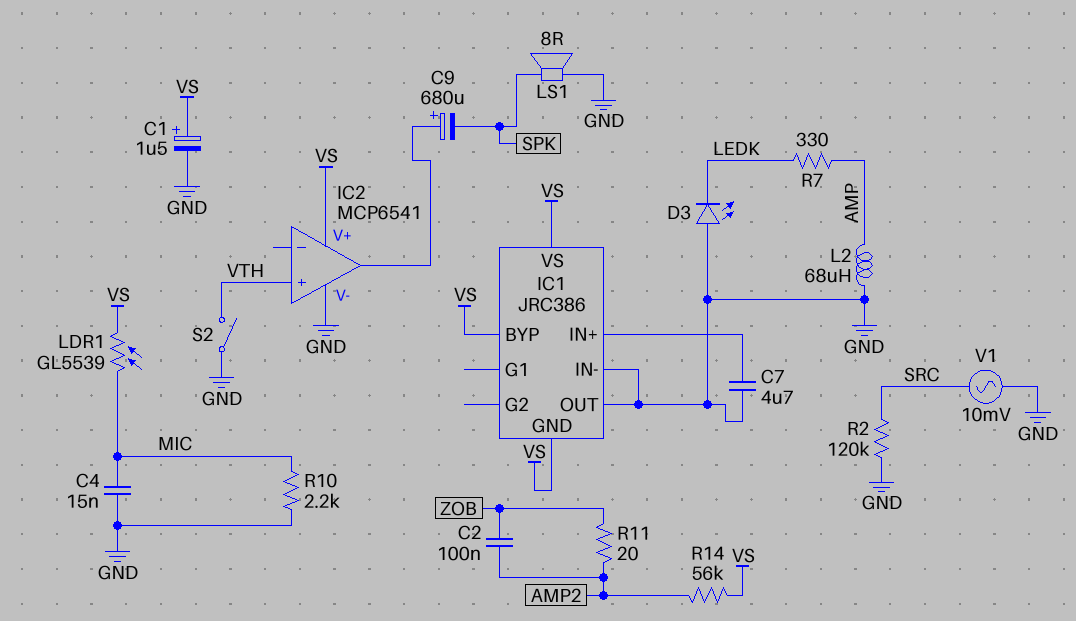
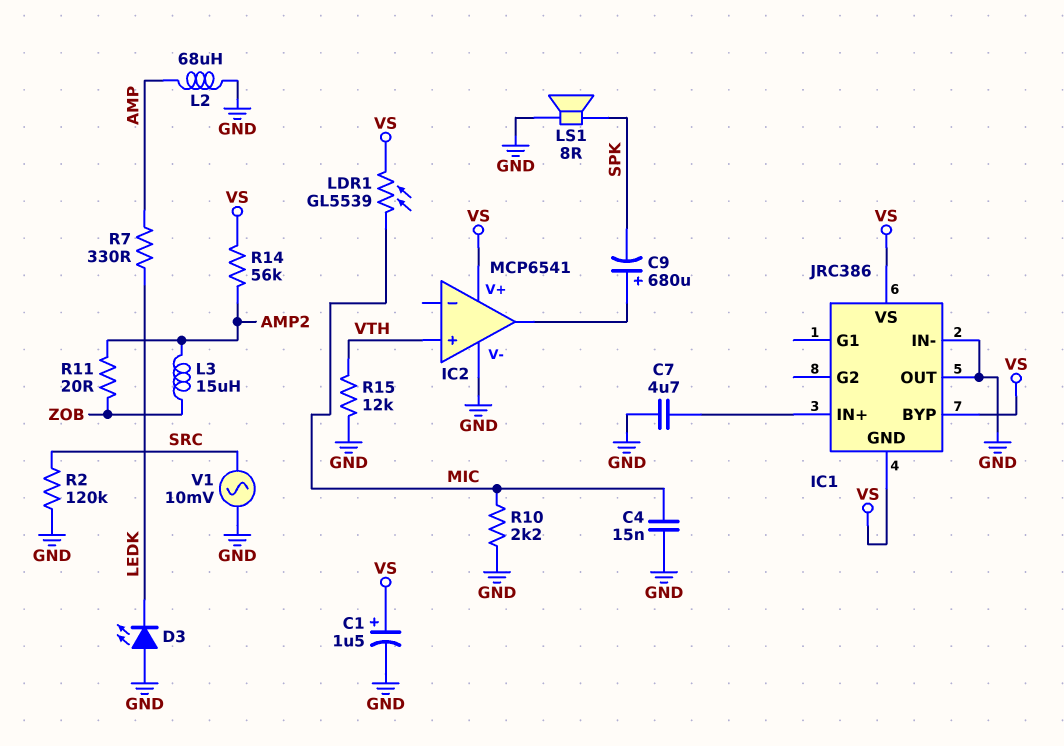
C2: 100nF (AMP2, ZOB) -> none
L3: none -> 15uH (AMP2, ZOB)
R15: none -> 12k (GND, VTH)
S2: switch (GND, VTH) -> none

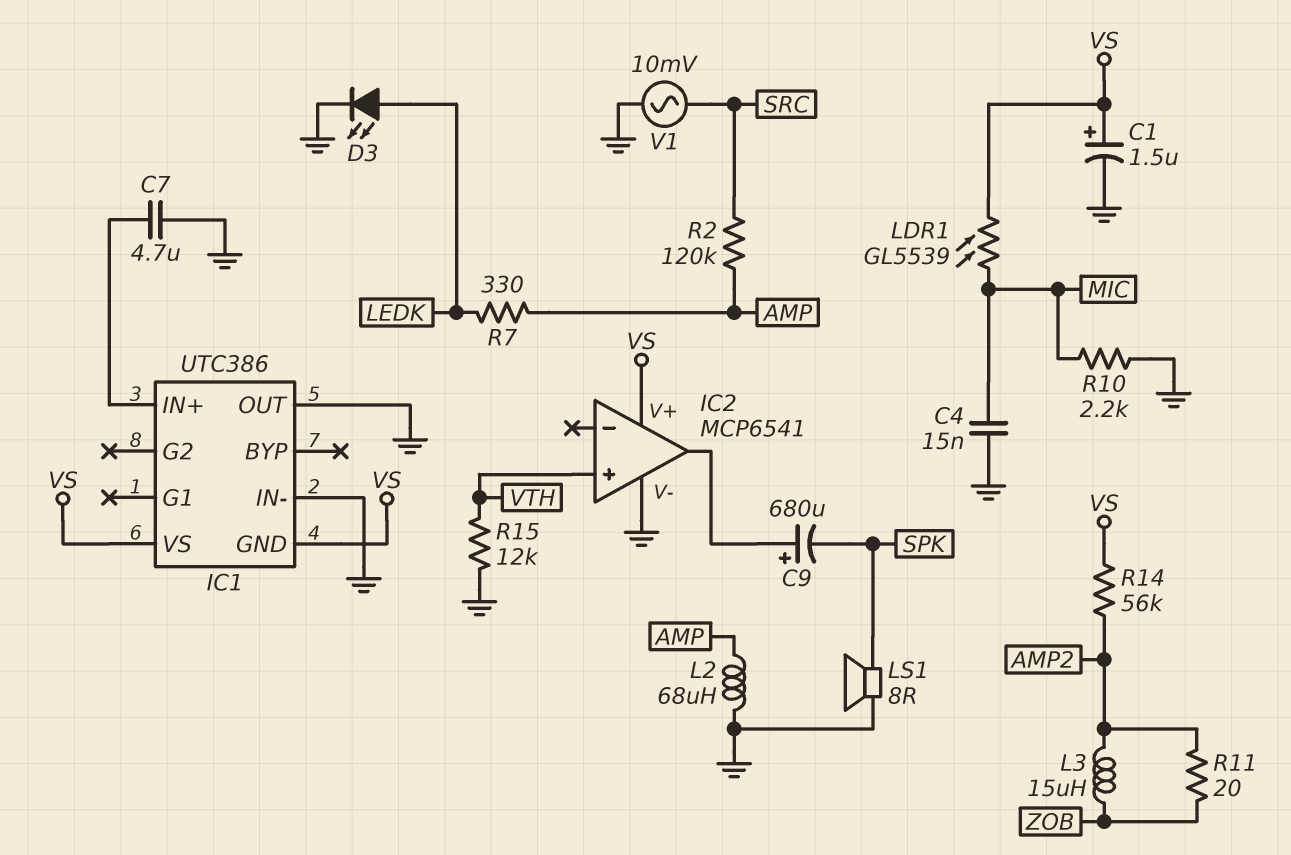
D3: LED (A GND, K LEDK) -> LED (A LEDK, K GND)
IC1: JRC386 -> UTC386
IC1 pin BYP: VS -> none
R2: 120k (GND, SRC) -> 120k (AMP, SRC)

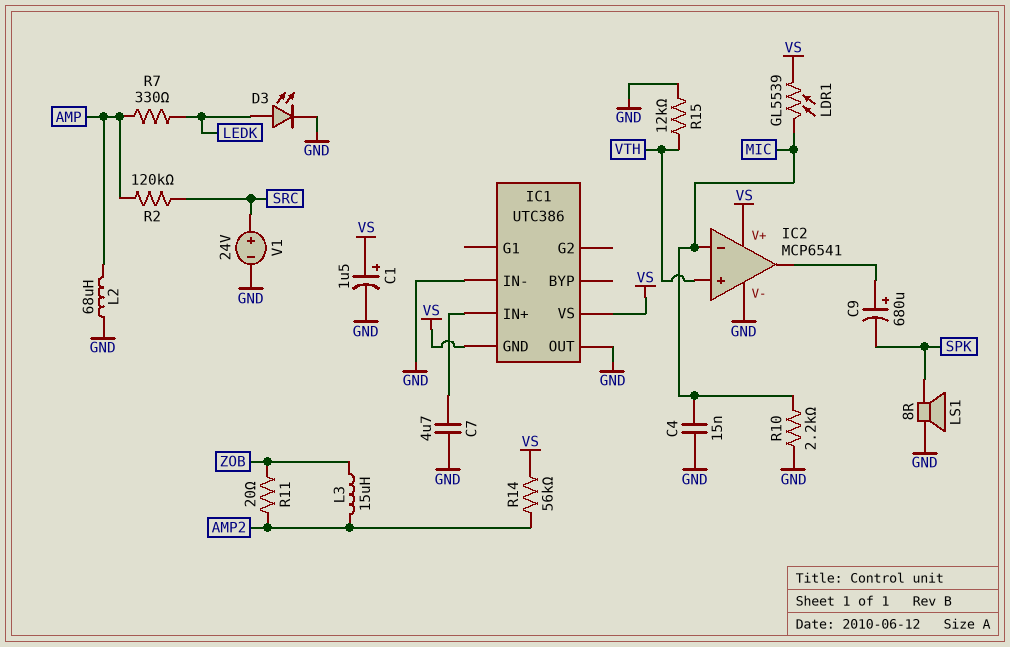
IC2 pin in-: none -> MIC
V1: AC 10mV (GND, SRC) -> 24V (plus SRC, minus GND)

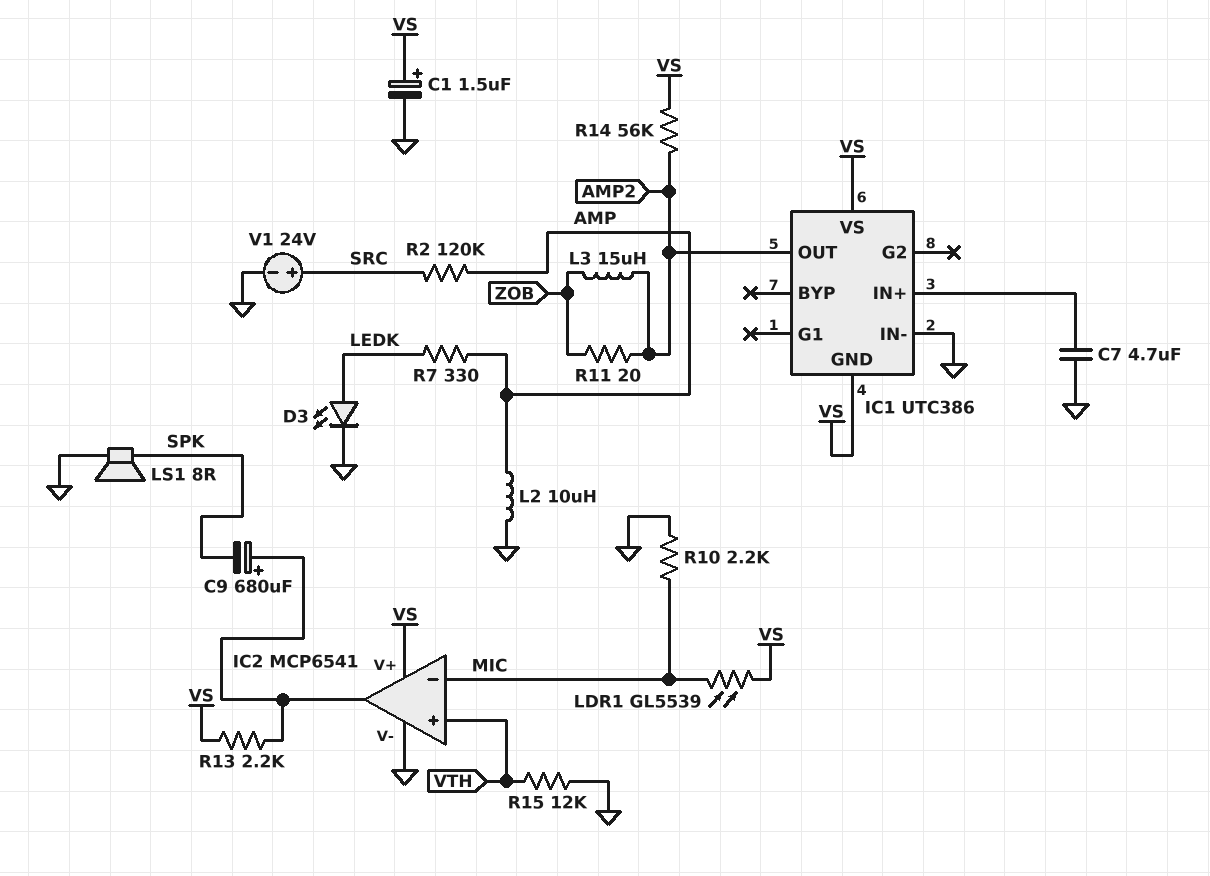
C4: 15nF (GND, MIC) -> none
IC1 pin OUT: GND -> AMP2
L2: 68uH (AMP, GND) -> 10uH (AMP, GND)
R13: none -> 2.2k (IC2/out, VS)

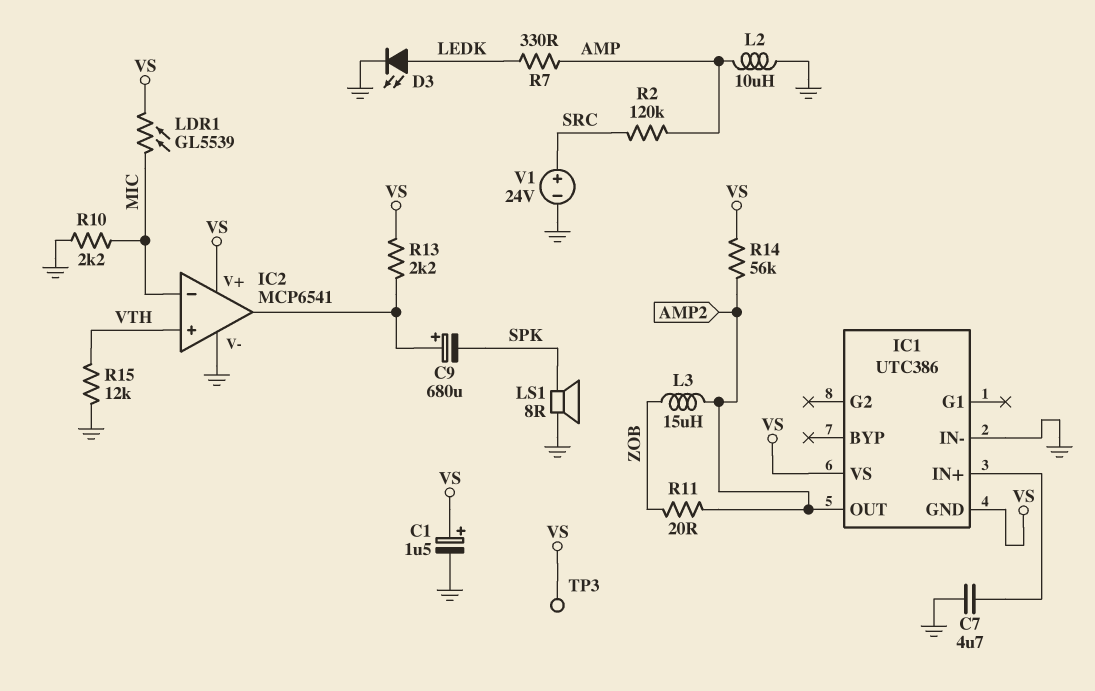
TP3: none -> test point (VS)

